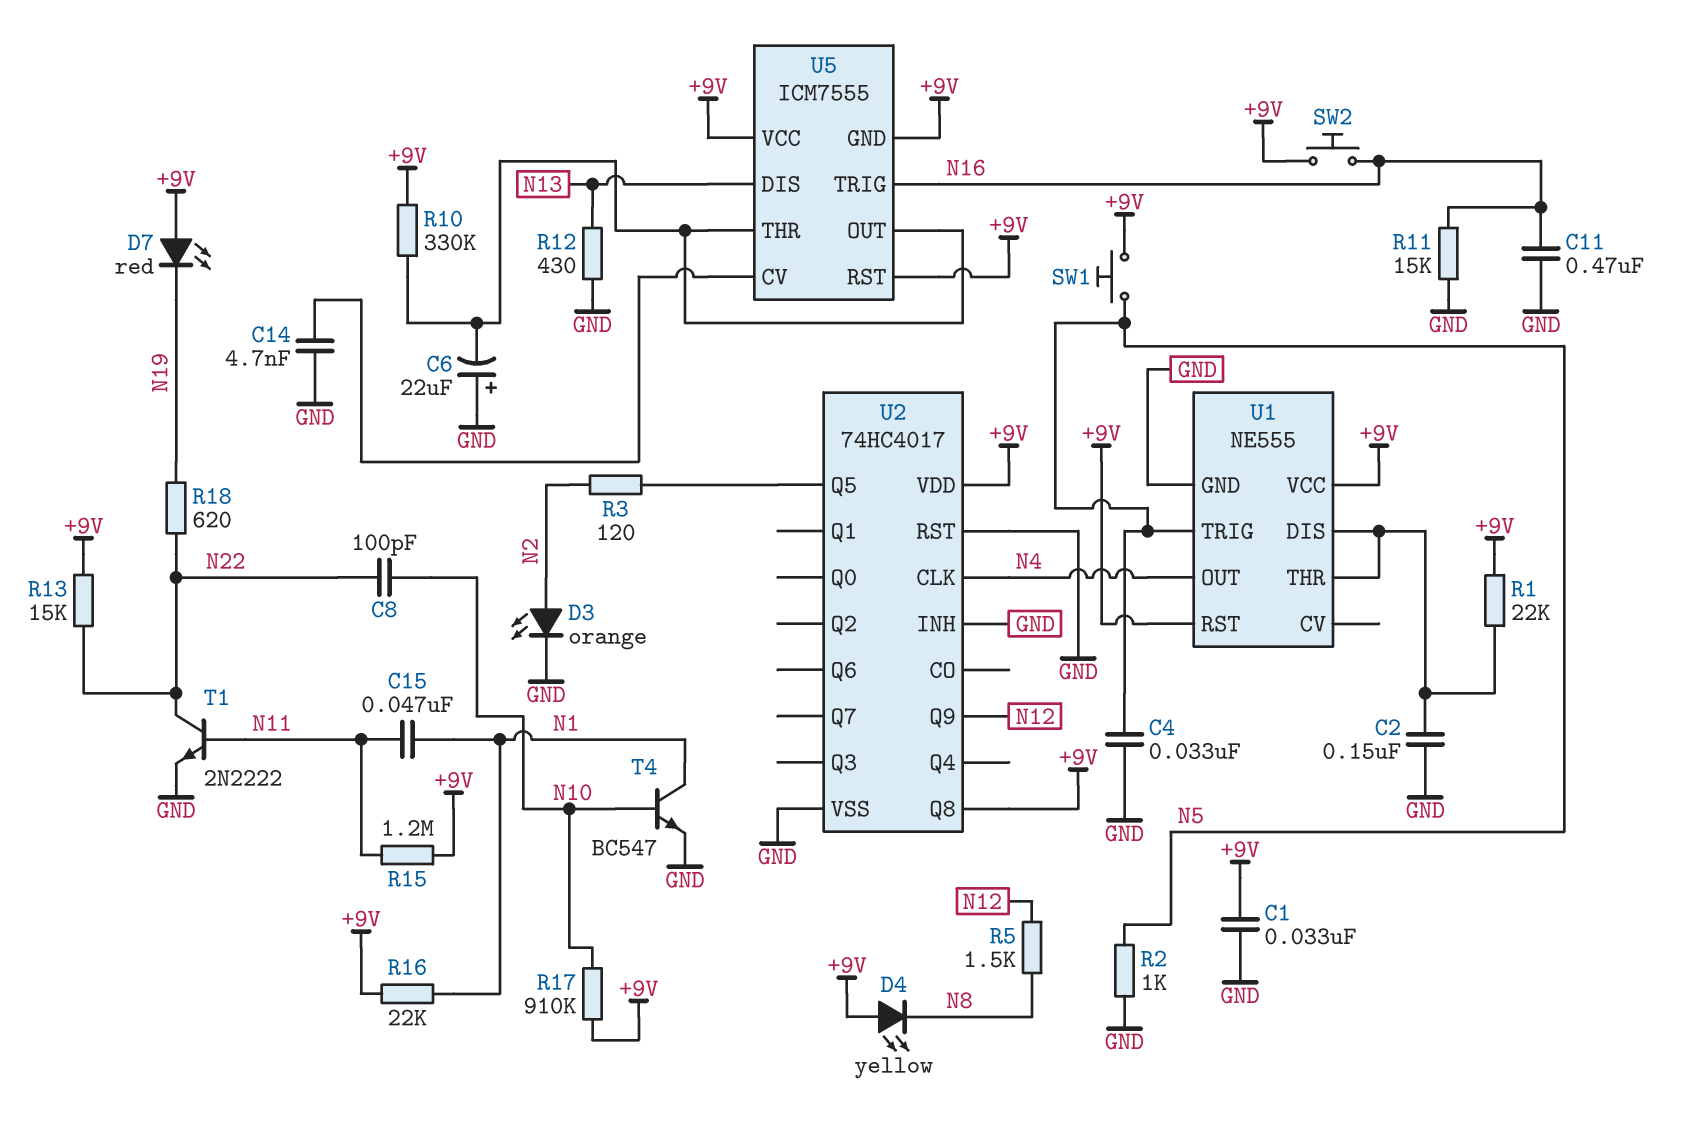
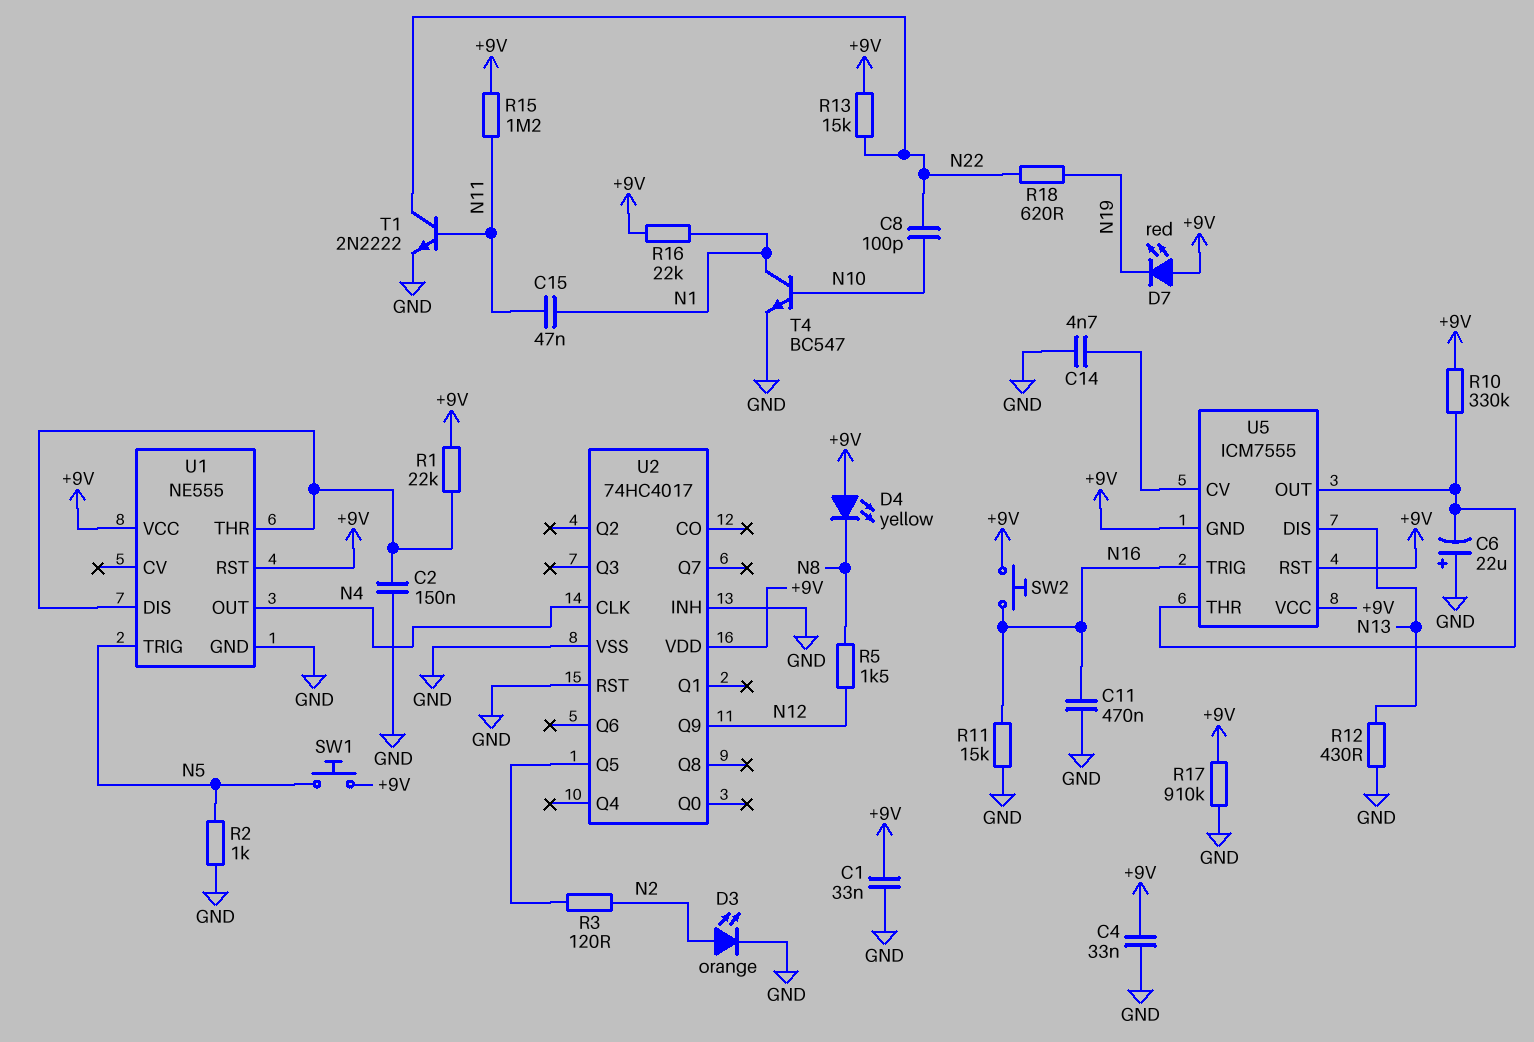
C4: 33nF (GND, N5) -> 33nF (+9V, GND)
R17: 910k (+9V, N10) -> 910k (+9V, GND)
U2 pin Q8: +9V -> none

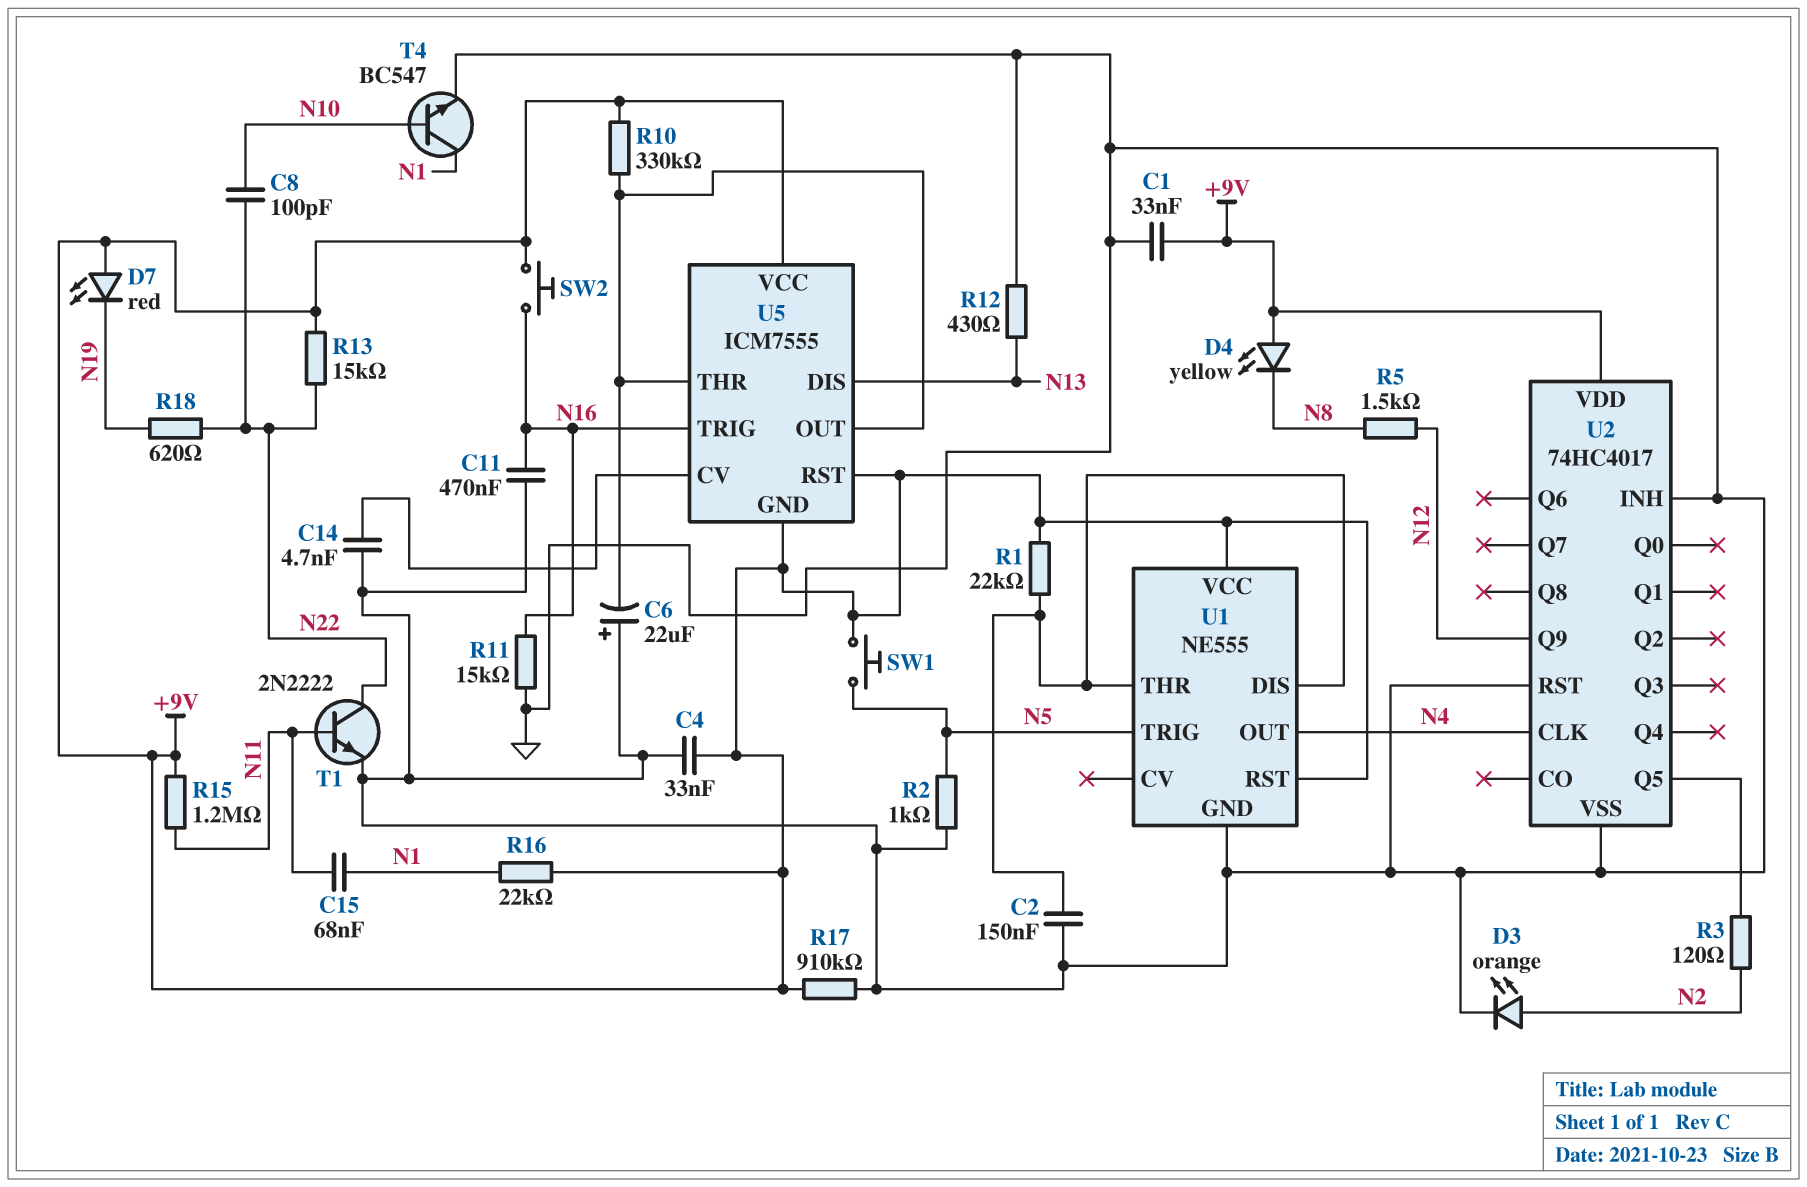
C15: 47nF (N1, N11) -> 68nF (N1, N11)

